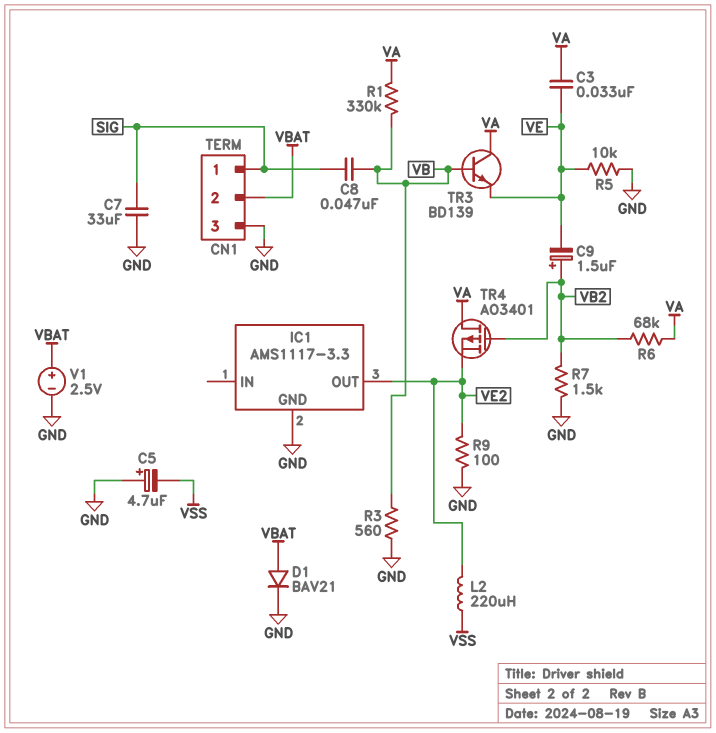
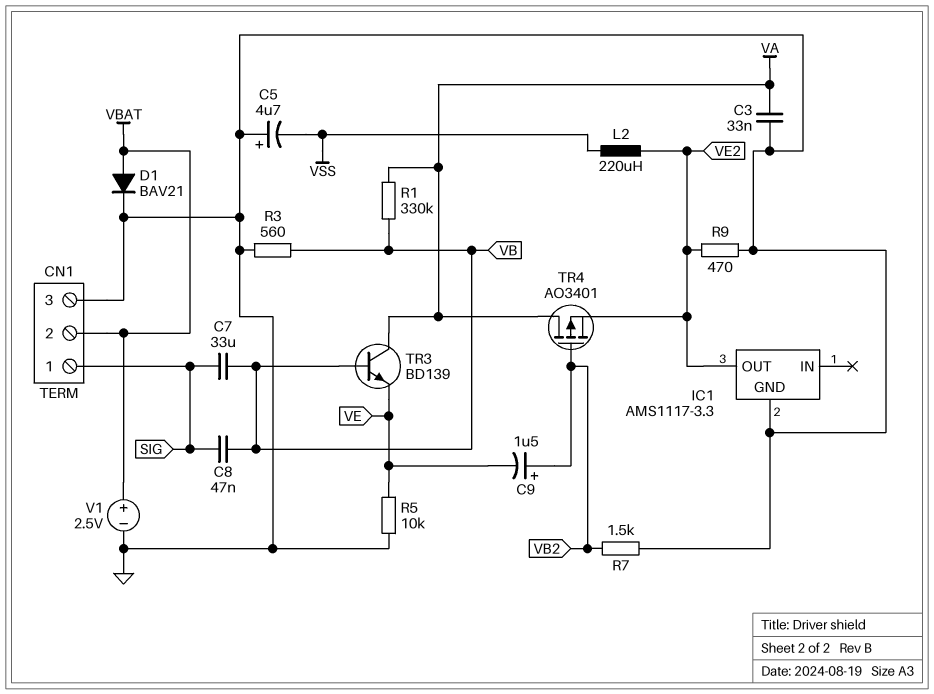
C3: 33nF (VA, VE) -> 33nF (GND, VA)
C7: 33uF (GND, SIG) -> 33uF (SIG, VB)
R6: 68k (VA, VB2) -> none
R9: 100 (GND, VE2) -> 470 (GND, VE2)

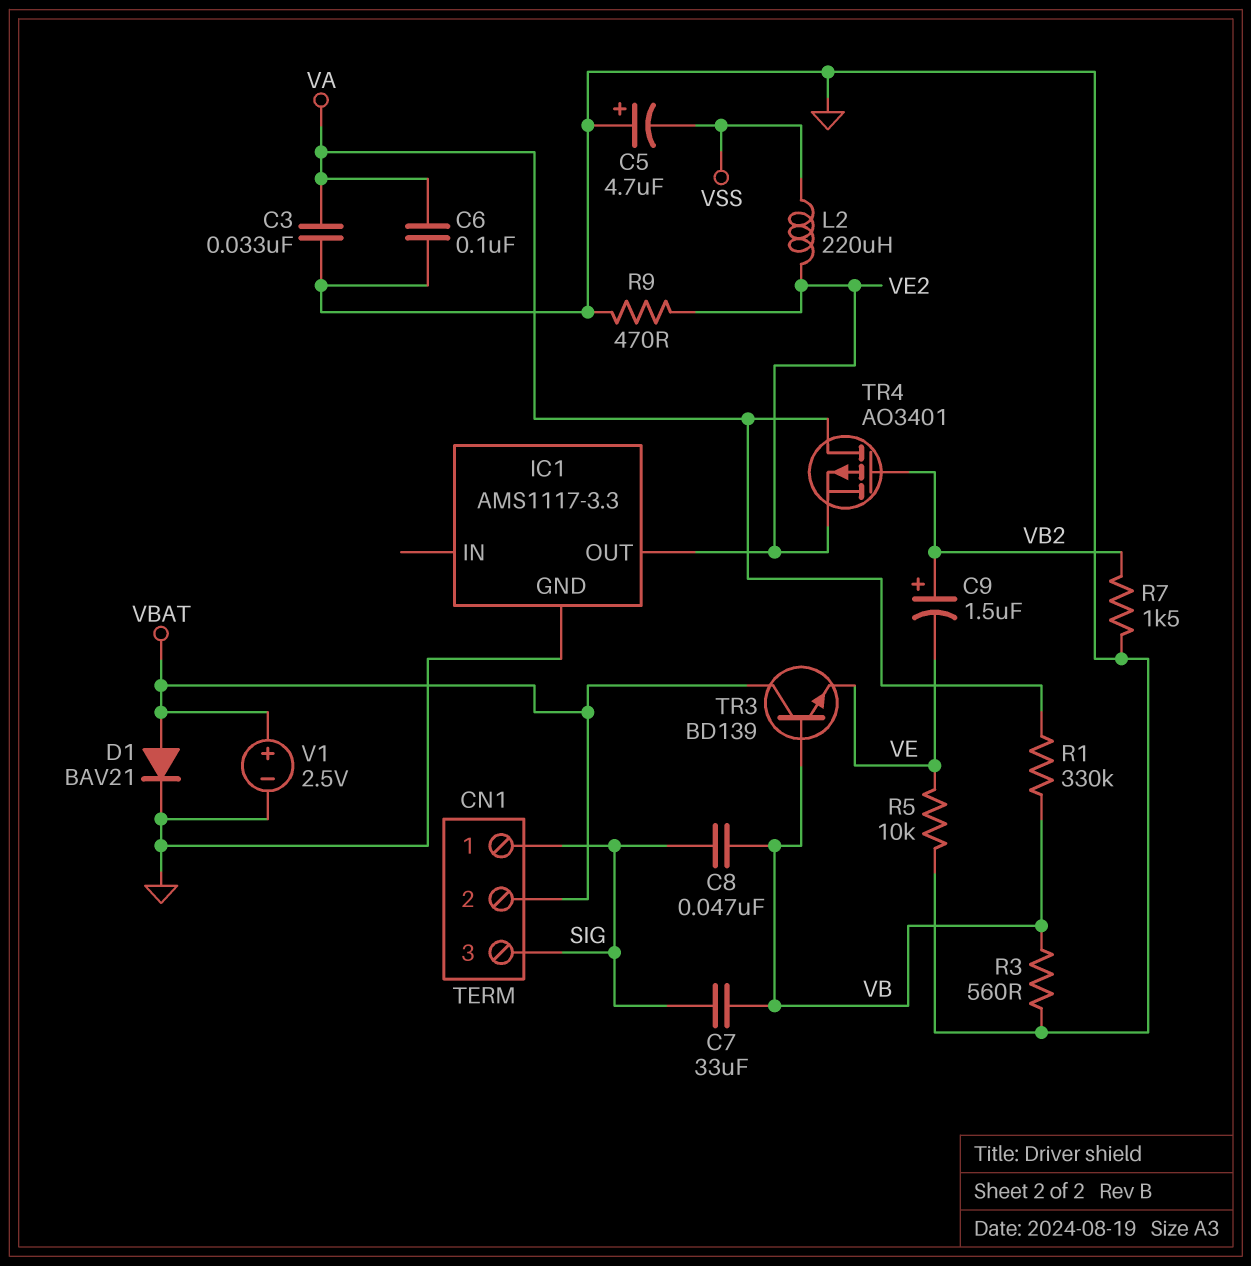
C6: none -> 100nF (GND, VA)
CN1 pin 3: GND -> SIG
TR3: NPN BD139 (B VB, C VA, E VE) -> NPN BD139 (B VB, C VBAT, E VE)

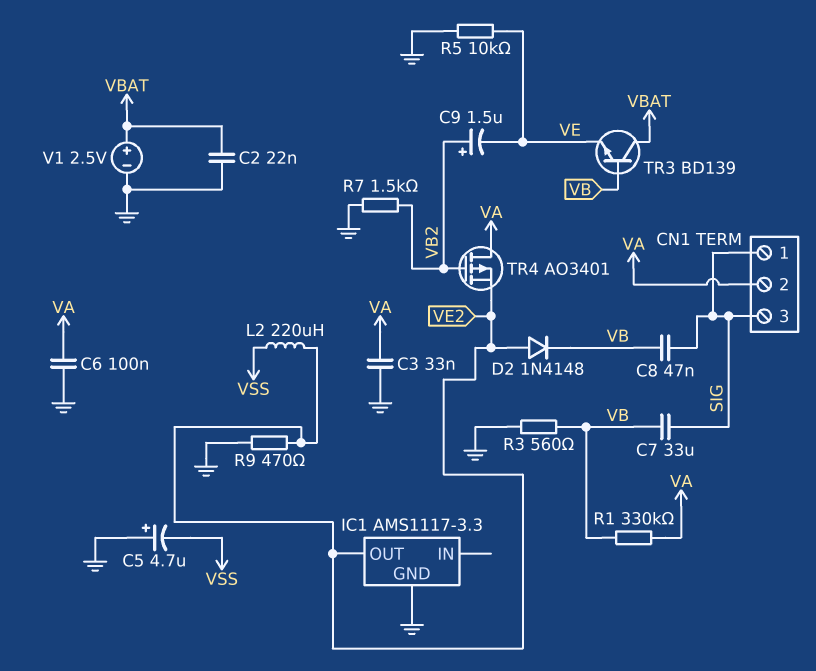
C2: none -> 22nF (GND, VBAT)
CN1 pin 2: VBAT -> VA
D1: diode BAV21 (A VBAT, K GND) -> none
D2: none -> diode 1N4148 (A VE2, K VB)

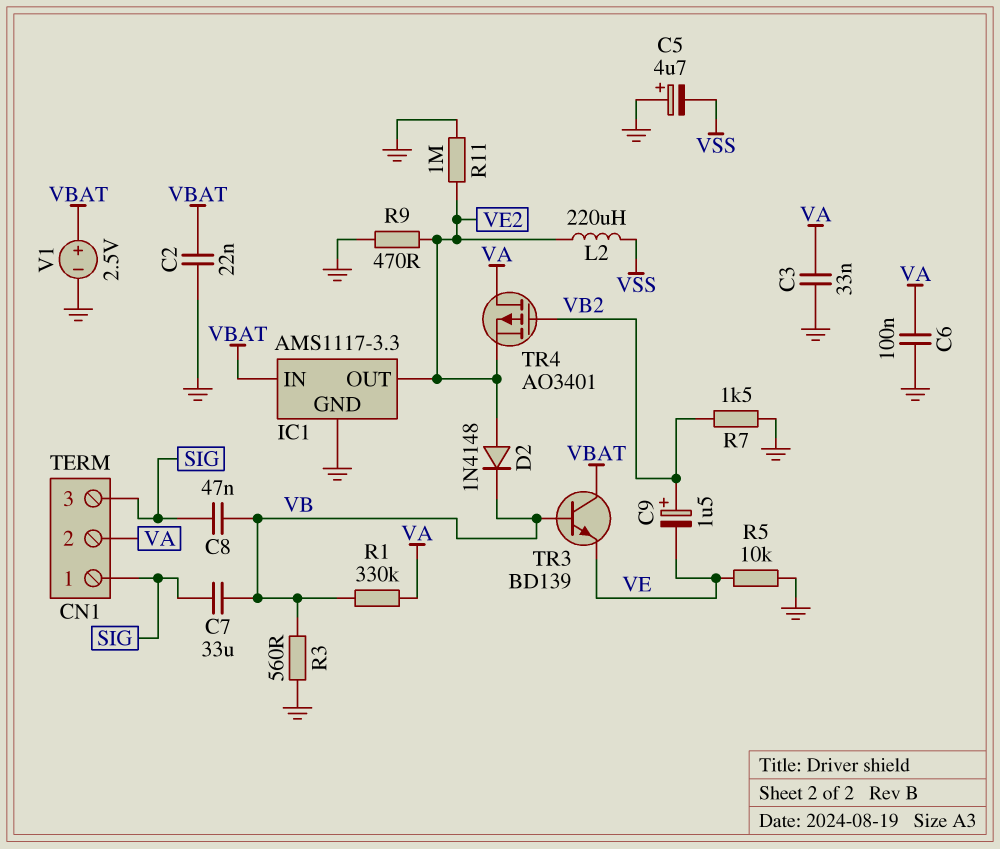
IC1 pin IN: none -> VBAT
R11: none -> 1M (GND, VE2)

